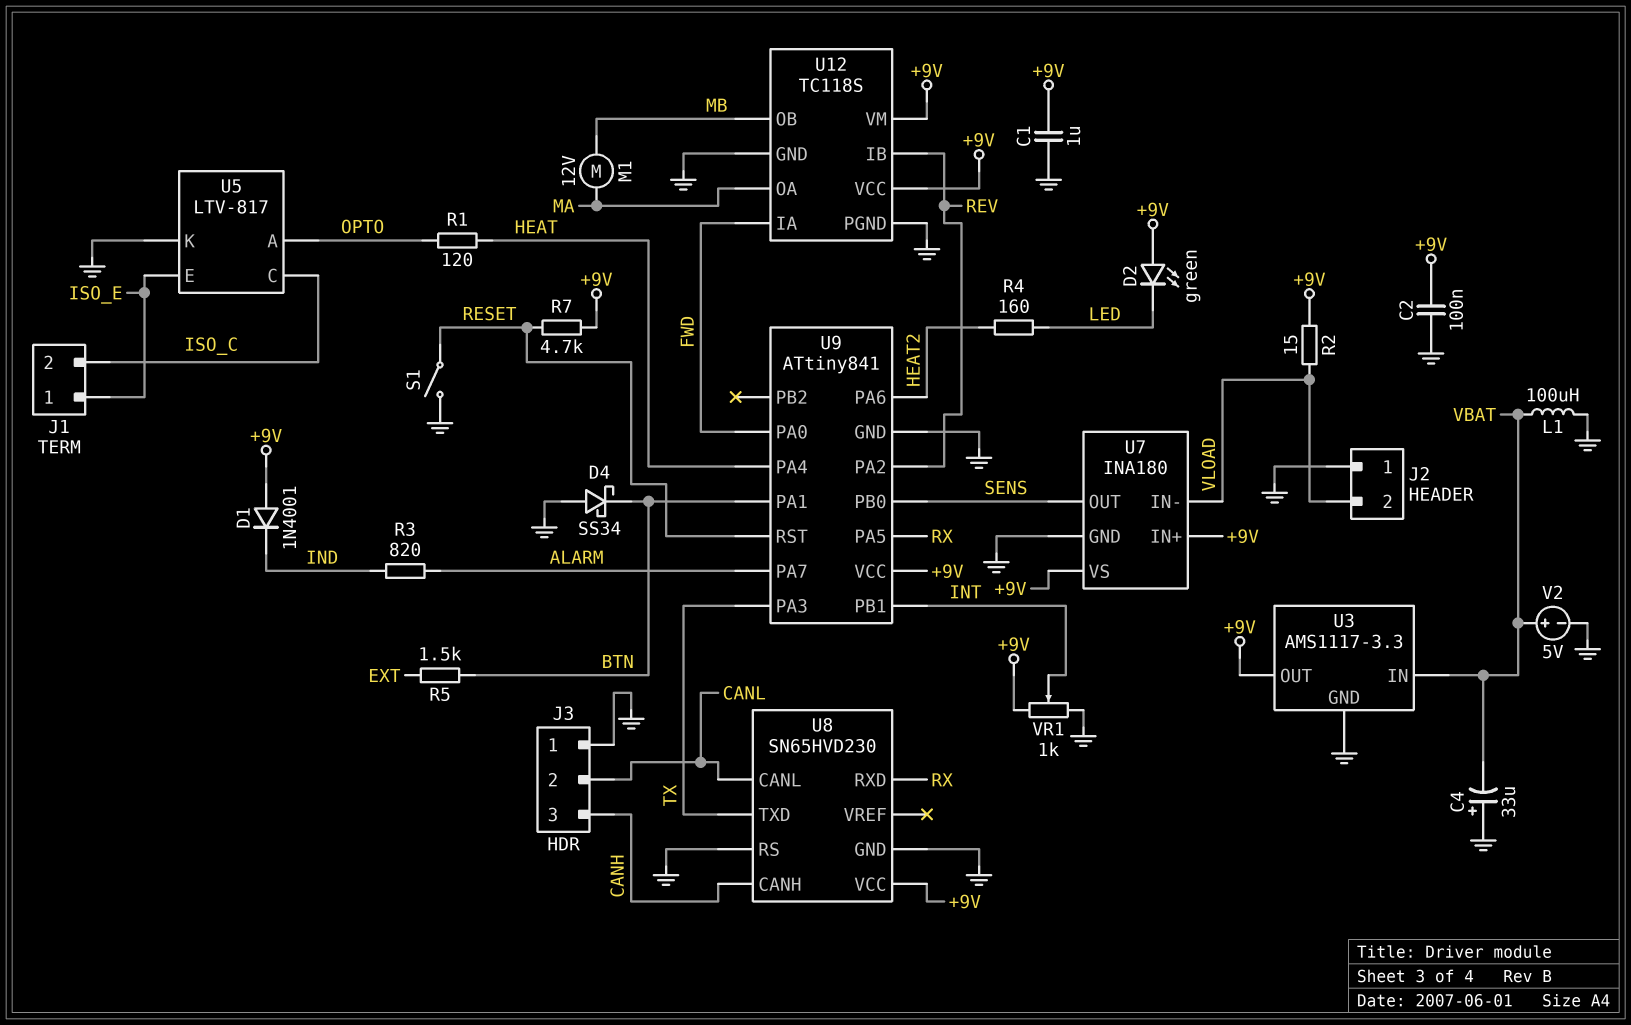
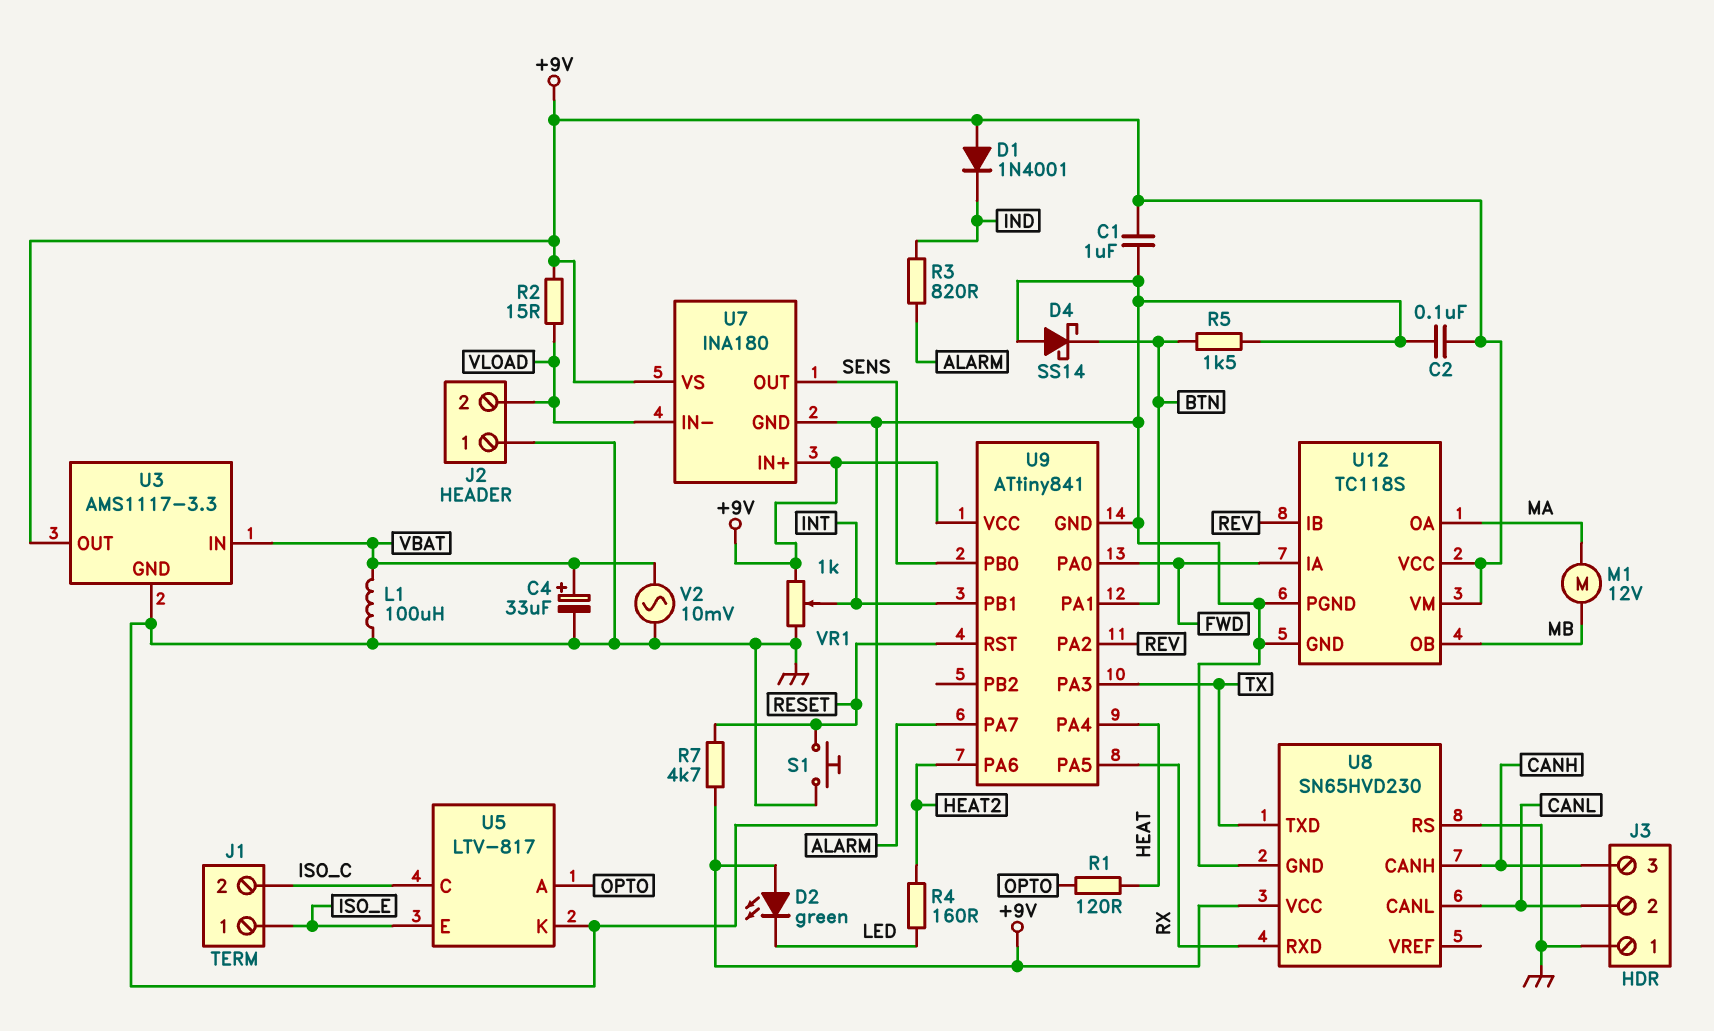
C4: 33uF (plus GND, minus VBAT) -> 33uF (plus VBAT, minus GND)
D4: schottky SS34 (A GND, K BTN) -> schottky SS14 (A GND, K BTN)
R5: 1.5k (BTN, EXT) -> 1.5k (BTN, GND)
S1: switch (GND, RESET) -> button (GND, RESET)
V2: 5V (plus VBAT, minus GND) -> AC 10mV (GND, VBAT)

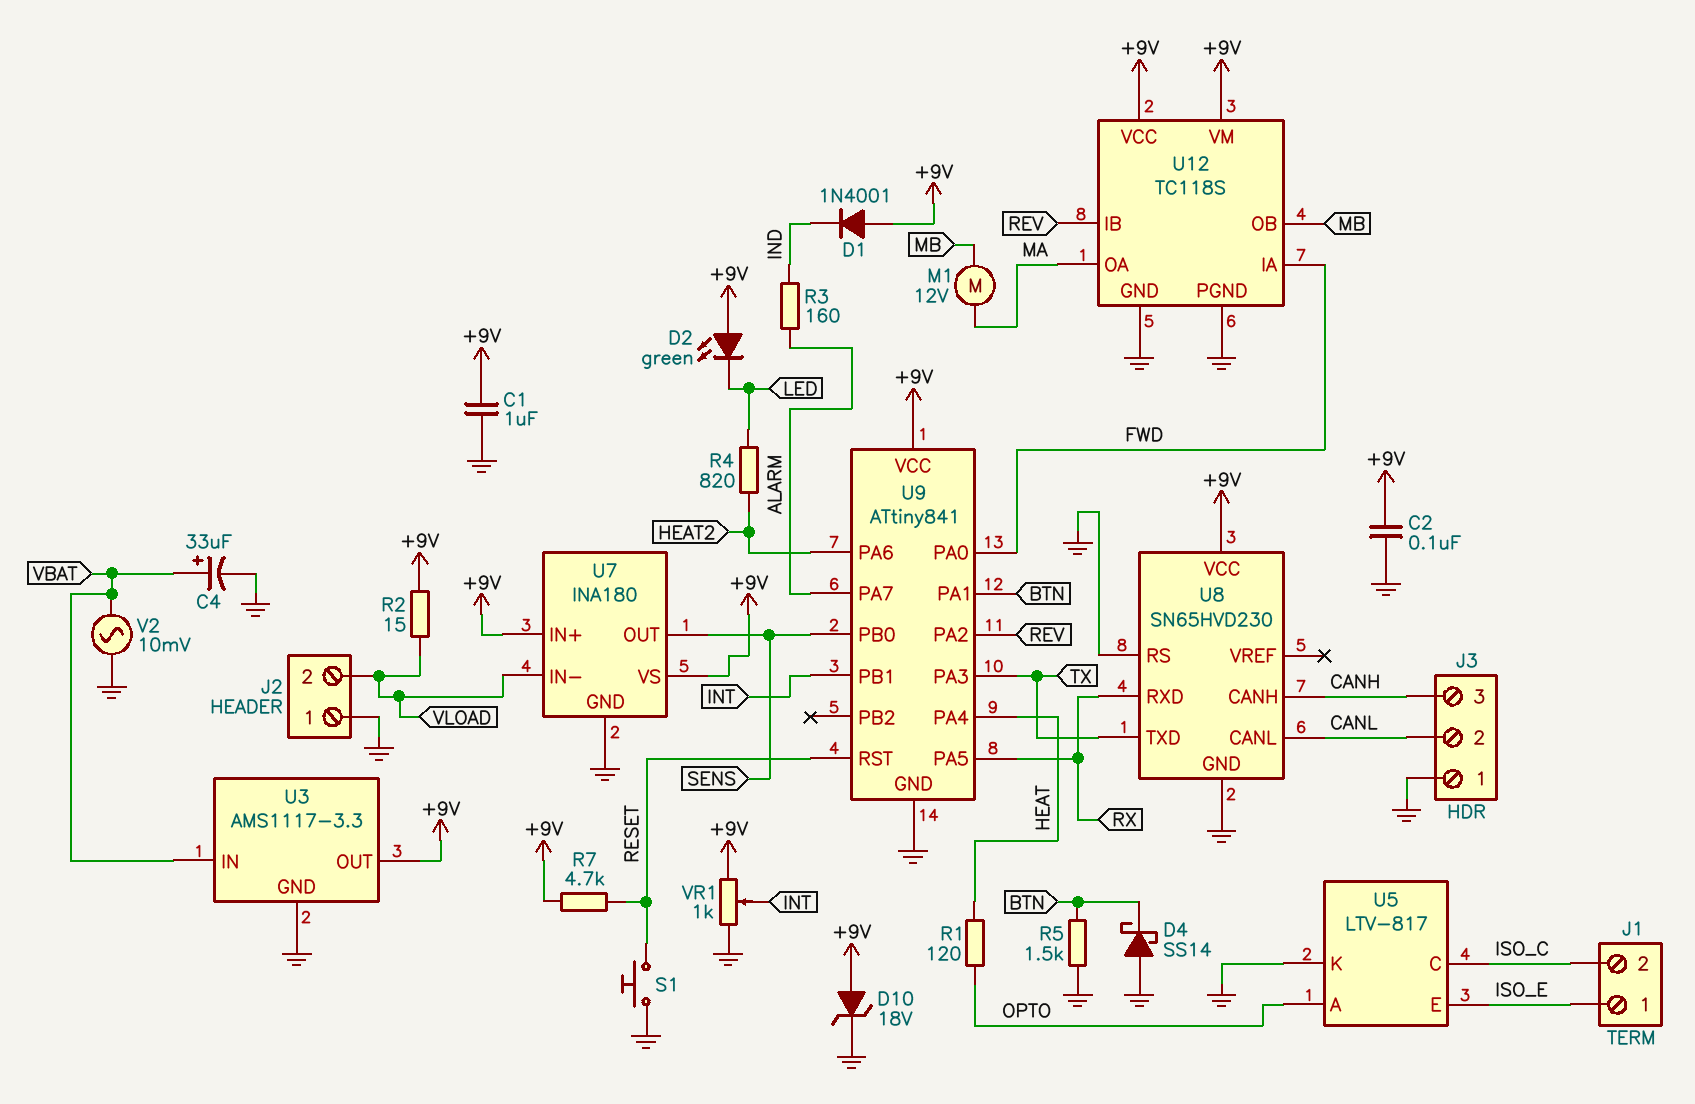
D10: none -> zener 18V (A +9V, K GND)
L1: 100uH (GND, VBAT) -> none
R3: 820 (ALARM, IND) -> 160 (ALARM, IND)
R4: 160 (HEAT2, LED) -> 820 (HEAT2, LED)

